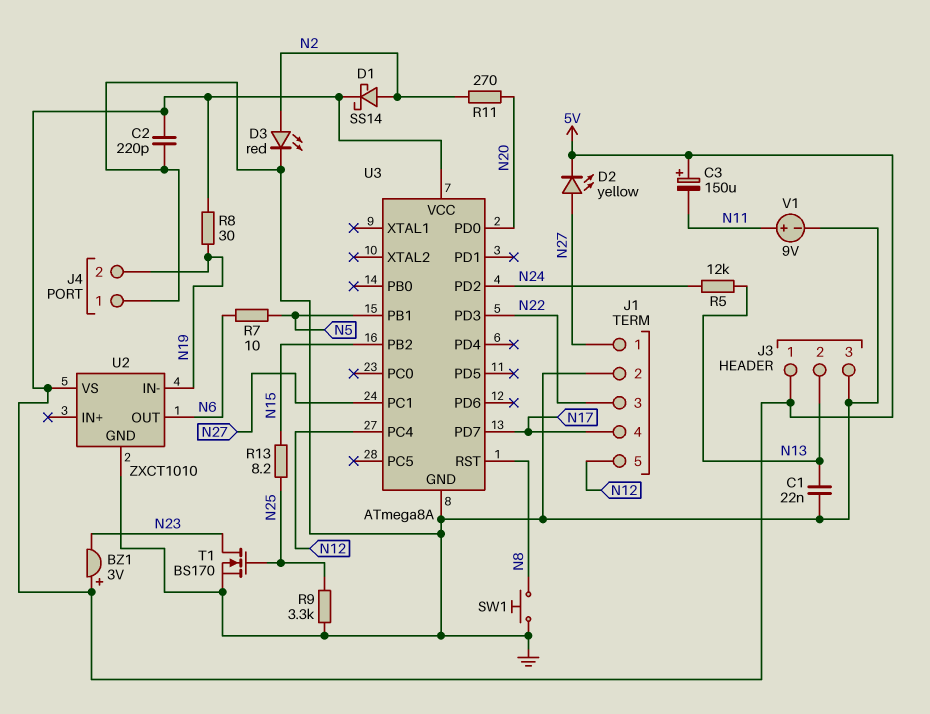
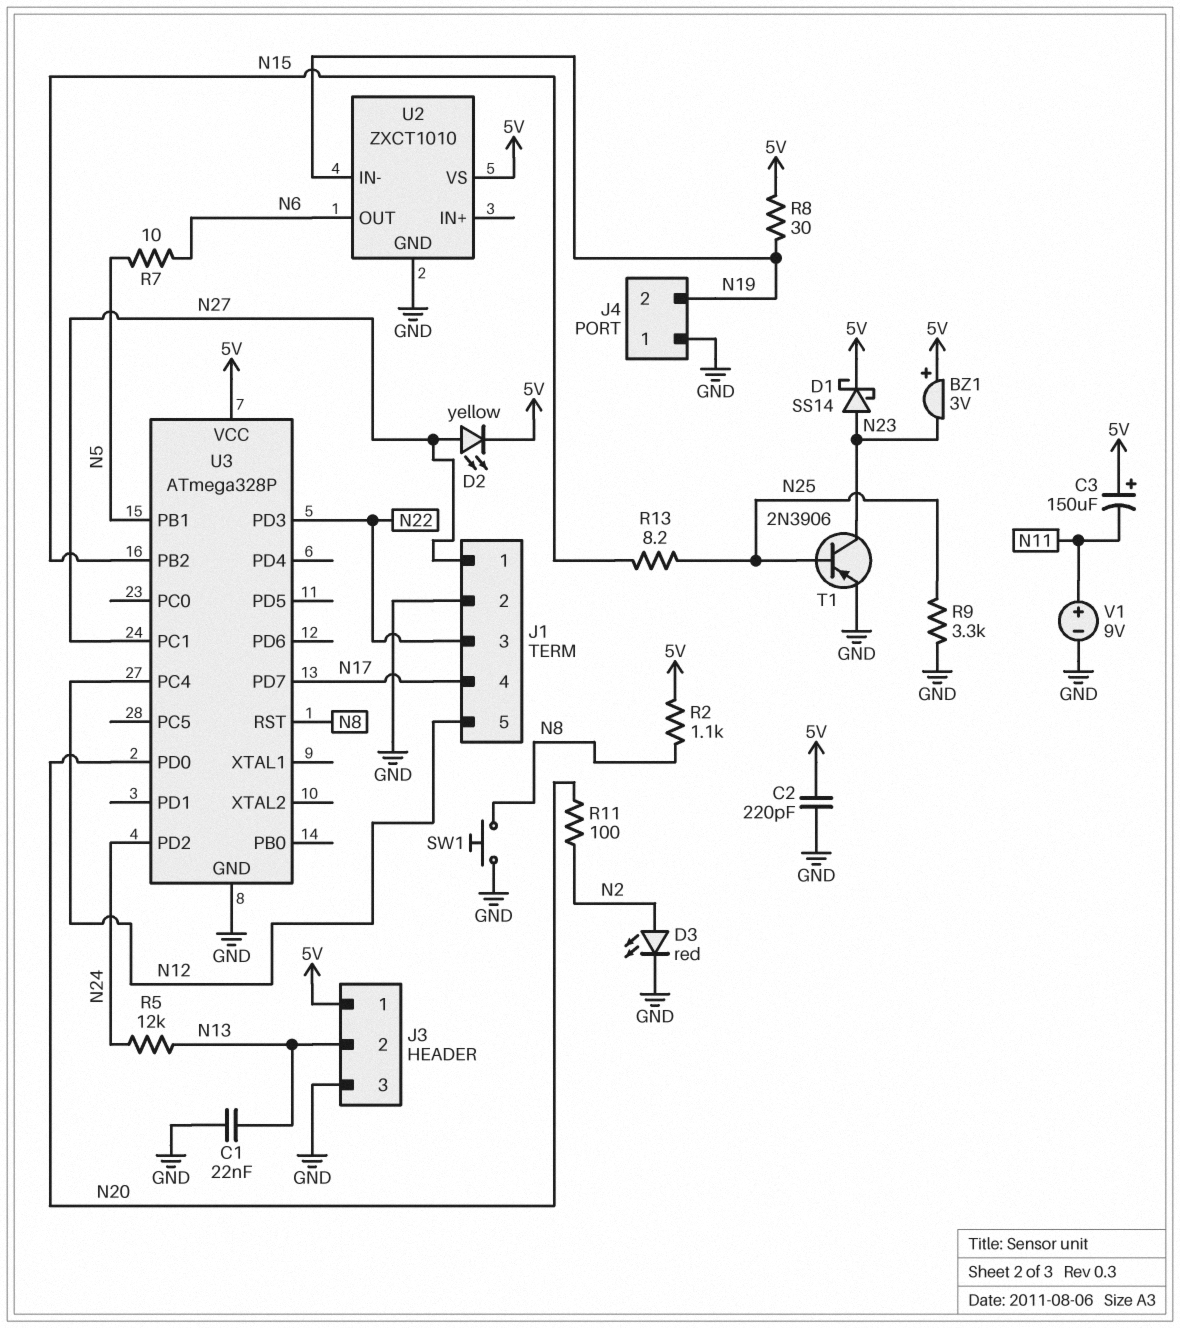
D1: schottky SS14 (A N2, K 5V) -> schottky SS14 (A N23, K 5V)
R2: none -> 1.1k (5V, N8)
R11: 270 (N2, N20) -> 100 (N2, N20)
T1: NMOS BS170 (G N25, D N23, S GND) -> PNP 2N3906 (B N25, C N23, E GND)
U3: ATmega8A -> ATmega328P

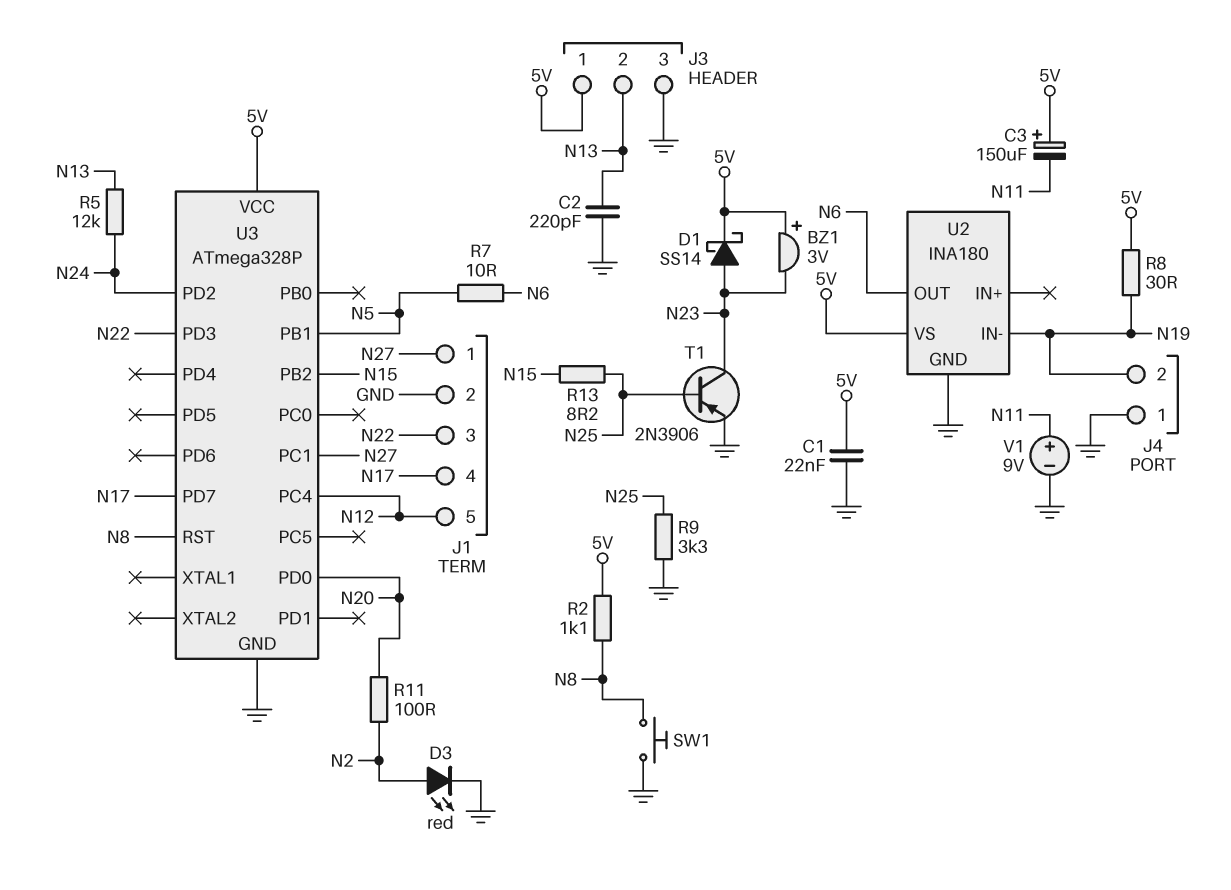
C1: 22nF (GND, N13) -> 22nF (5V, GND)
C2: 220pF (5V, GND) -> 220pF (GND, N13)
D2: LED yellow (A N27, K 5V) -> none
U2: ZXCT1010 -> INA180

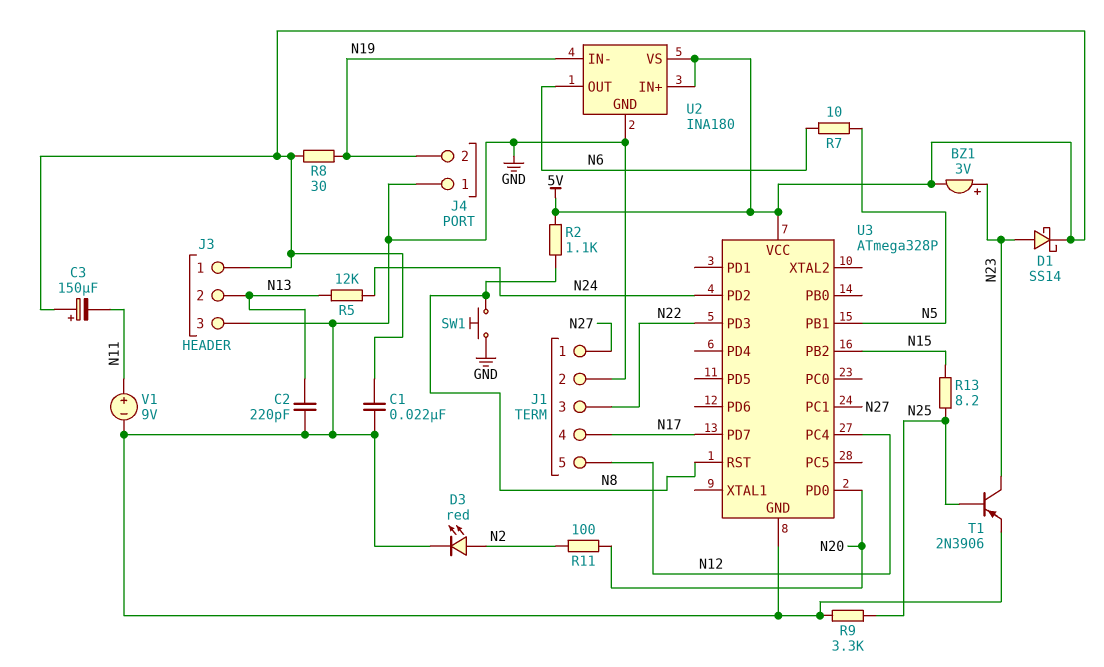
BZ1: buzzer 3V (plus 5V, minus N23) -> buzzer 3V (plus N23, minus 5V)
U2 pin IN+: none -> 5V

